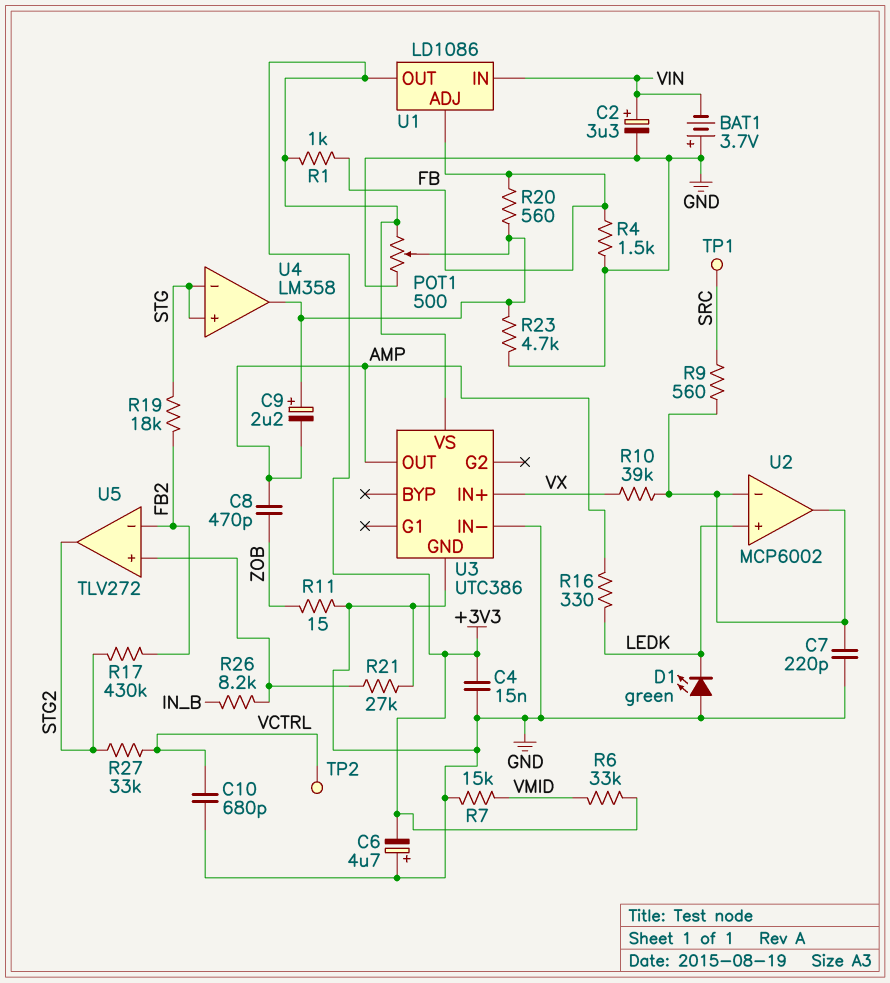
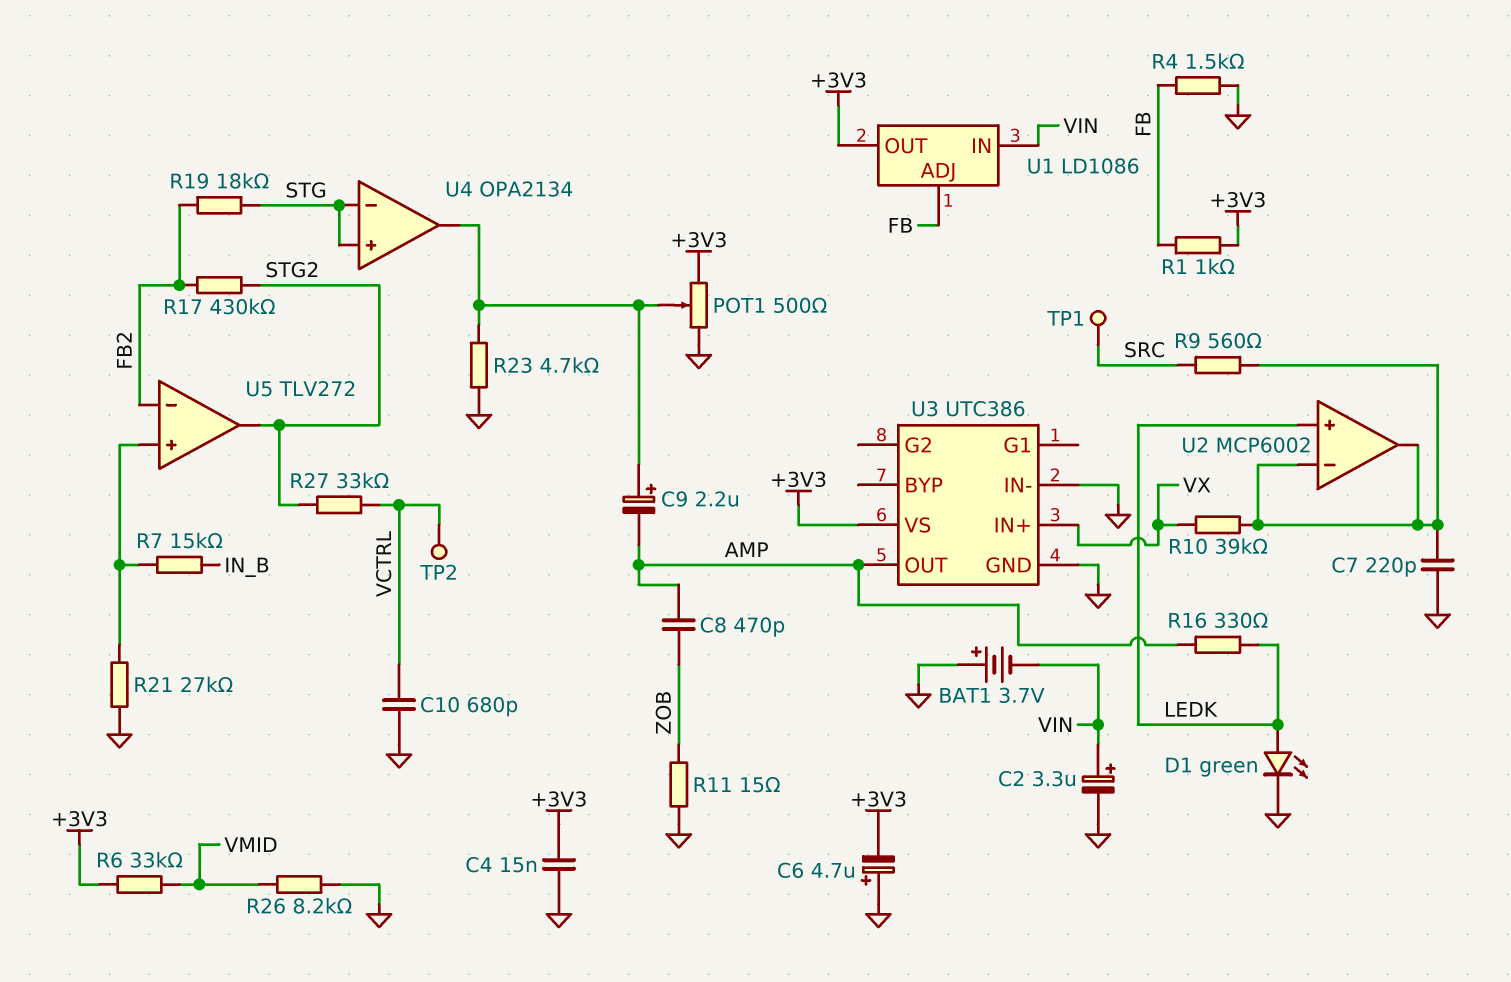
D1: LED green (A GND, K LEDK) -> LED green (A LEDK, K GND)
R7: 15k (GND, VMID) -> 15k (IN_B, U5/in+)
R20: 560 (FB, U4/out) -> none
R26: 8.2k (IN_B, U5/in+) -> 8.2k (GND, VMID)
U4: LM358 -> OPA2134

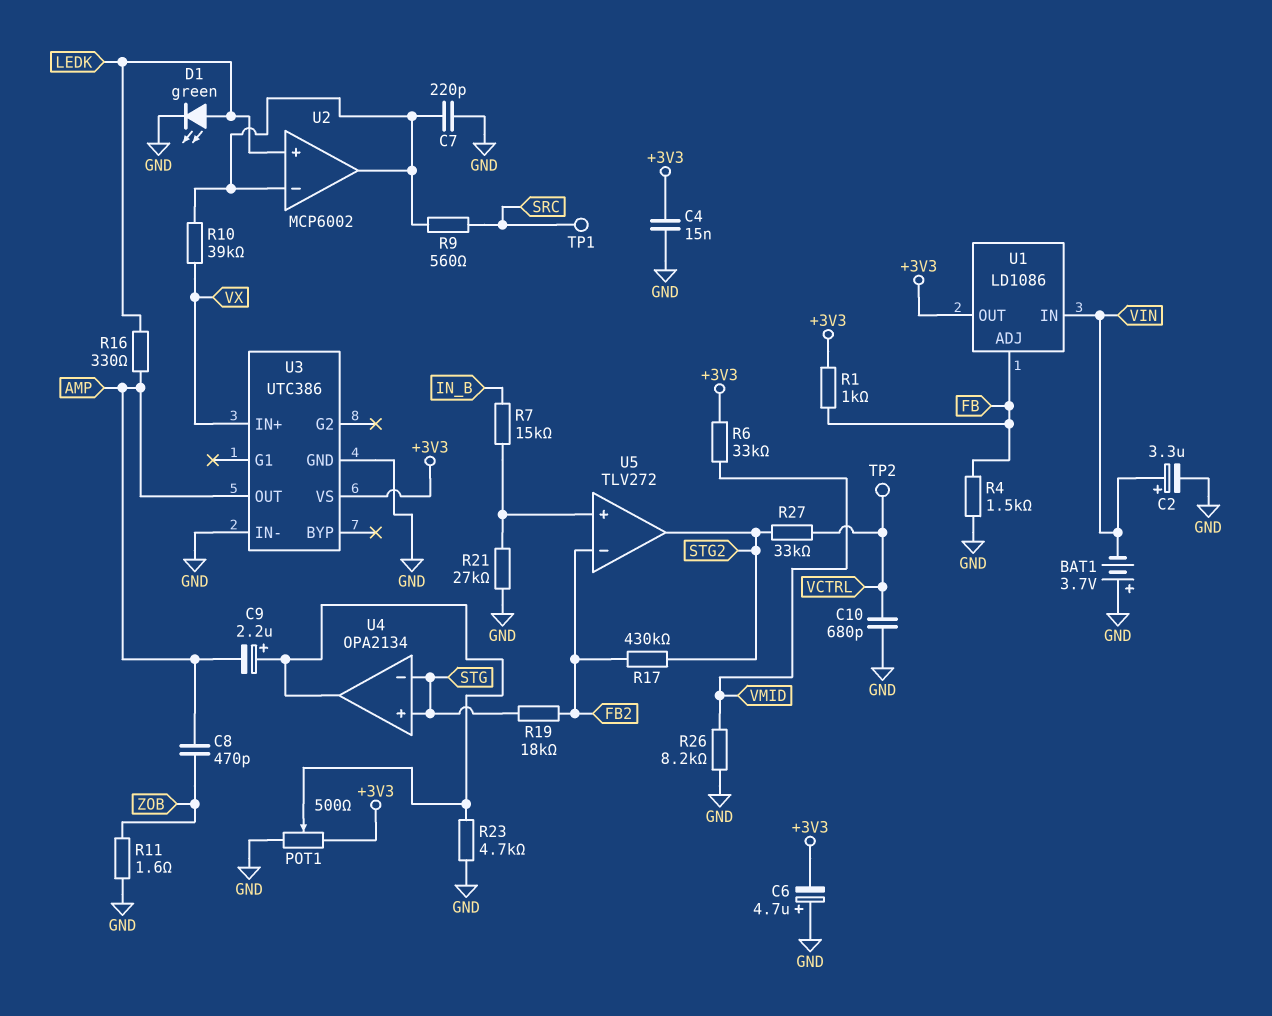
R11: 15 (GND, ZOB) -> 1.6 (GND, ZOB)

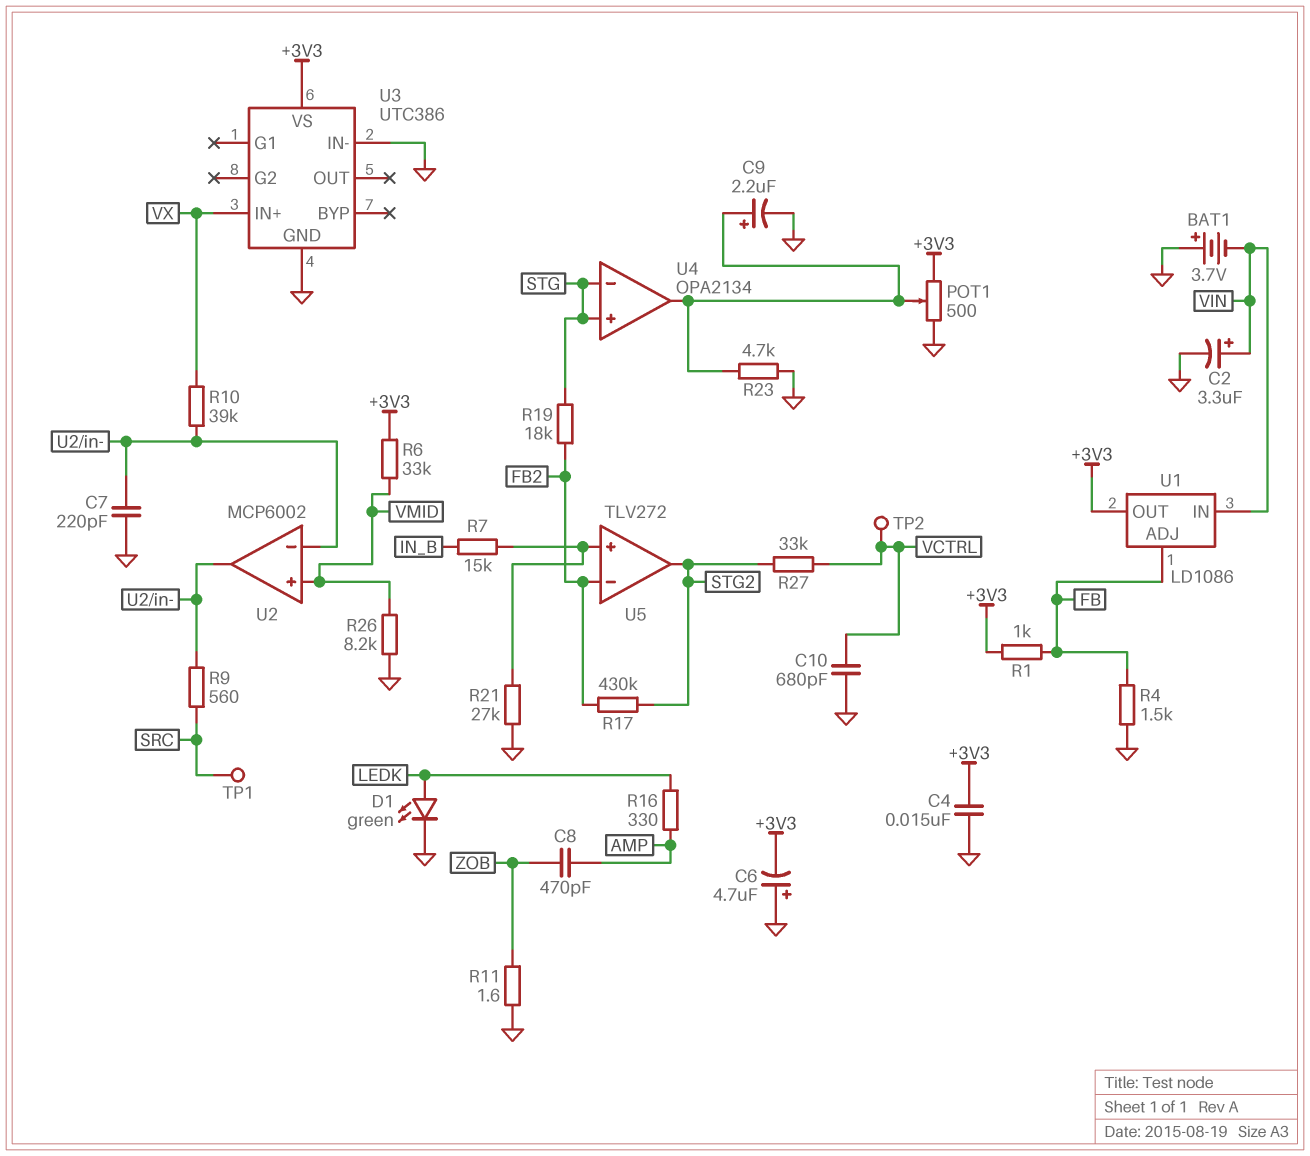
C9: 2.2uF (plus U4/out, minus AMP) -> 2.2uF (plus U4/out, minus GND)
U2 pin in+: LEDK -> VMID
U3 pin OUT: AMP -> none

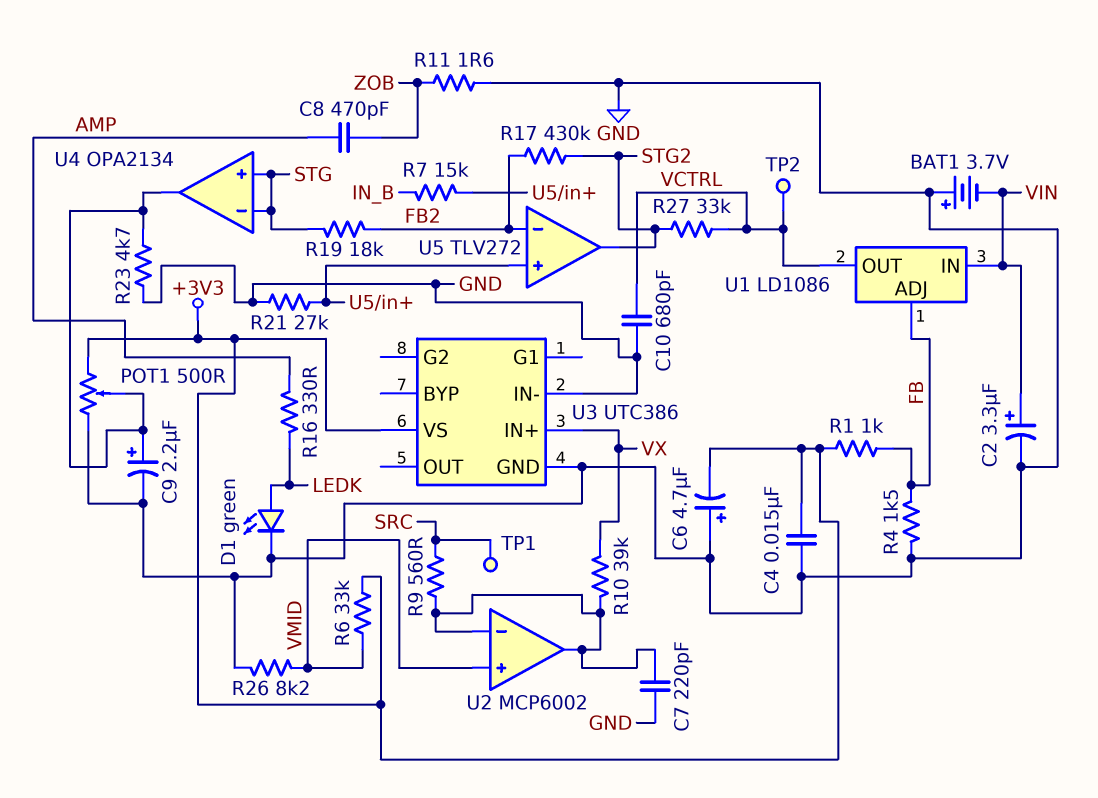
U1 pin OUT: +3V3 -> VCTRL

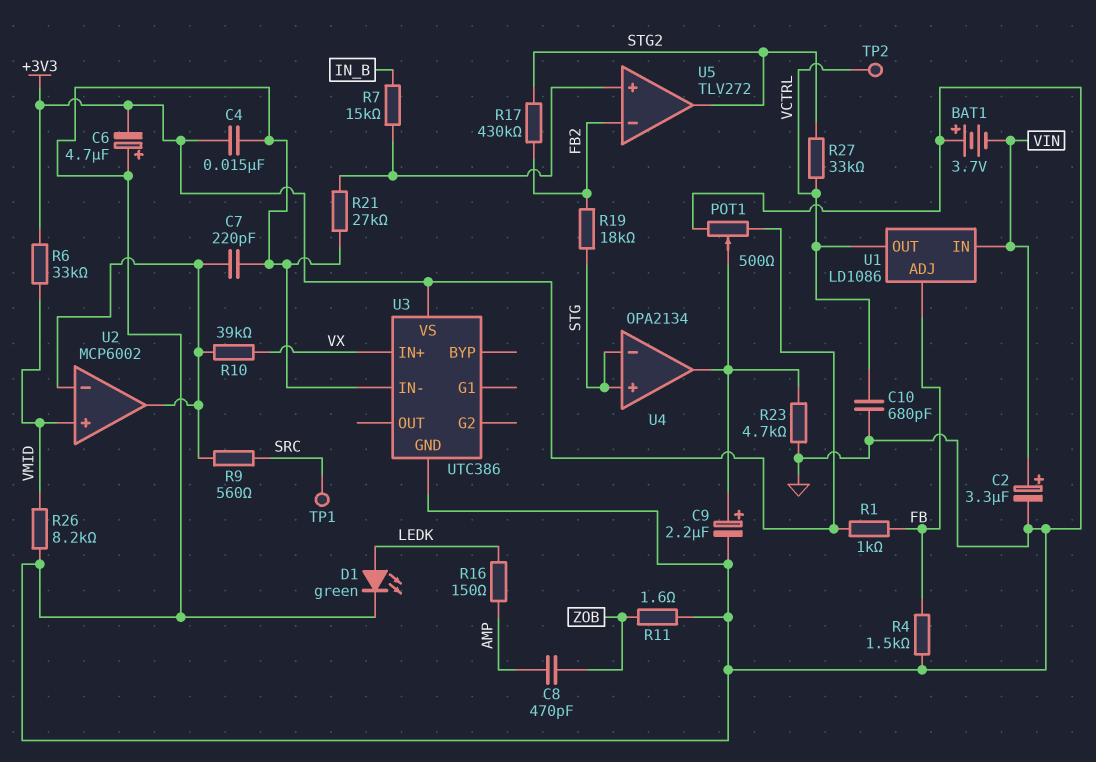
R16: 330 (AMP, LEDK) -> 150 (AMP, LEDK)

